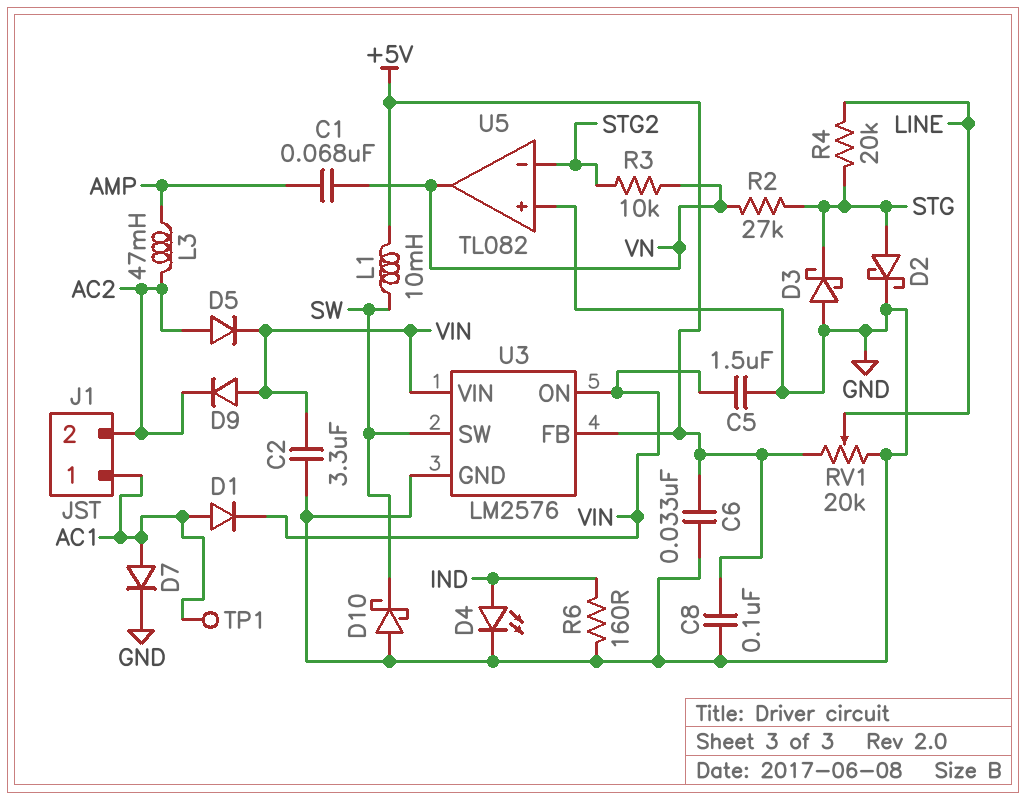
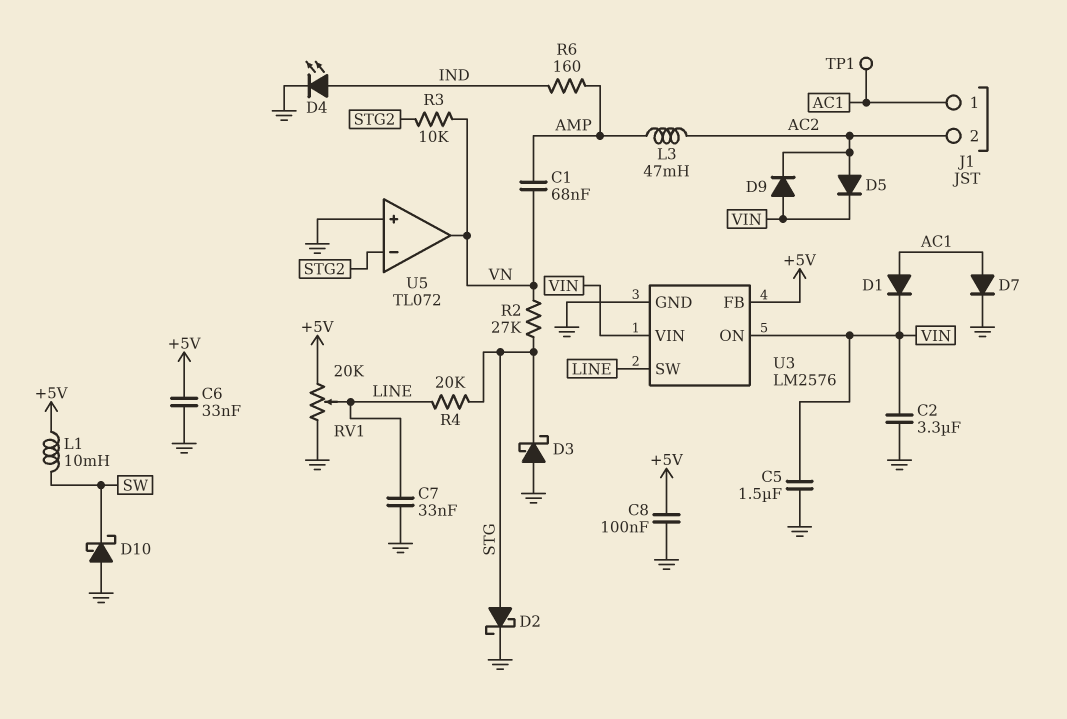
C7: none -> 33nF (GND, LINE)
R6: 160 (GND, IND) -> 160 (AMP, IND)
U3 pin SW: SW -> LINE
U5: TL082 -> TL072

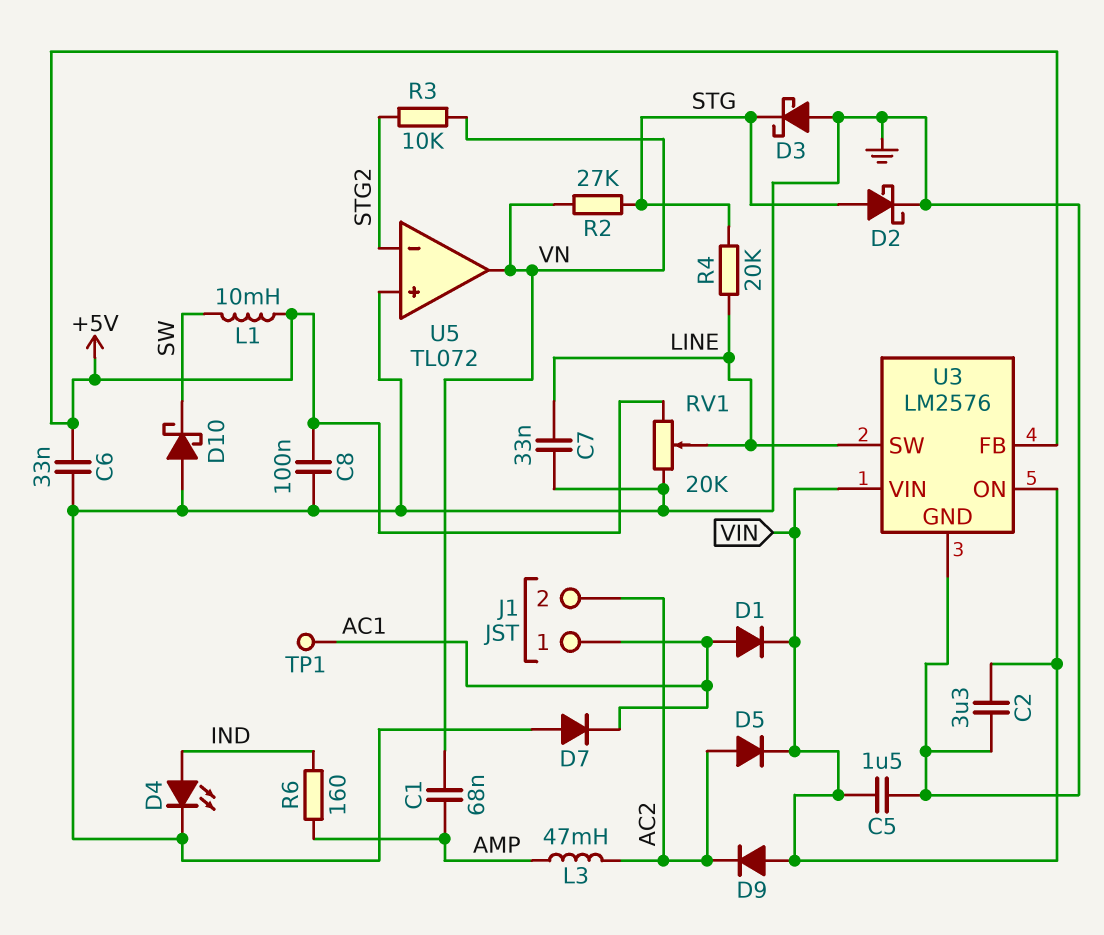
D7: diode (A AC1, K GND) -> diode (A GND, K AC1)

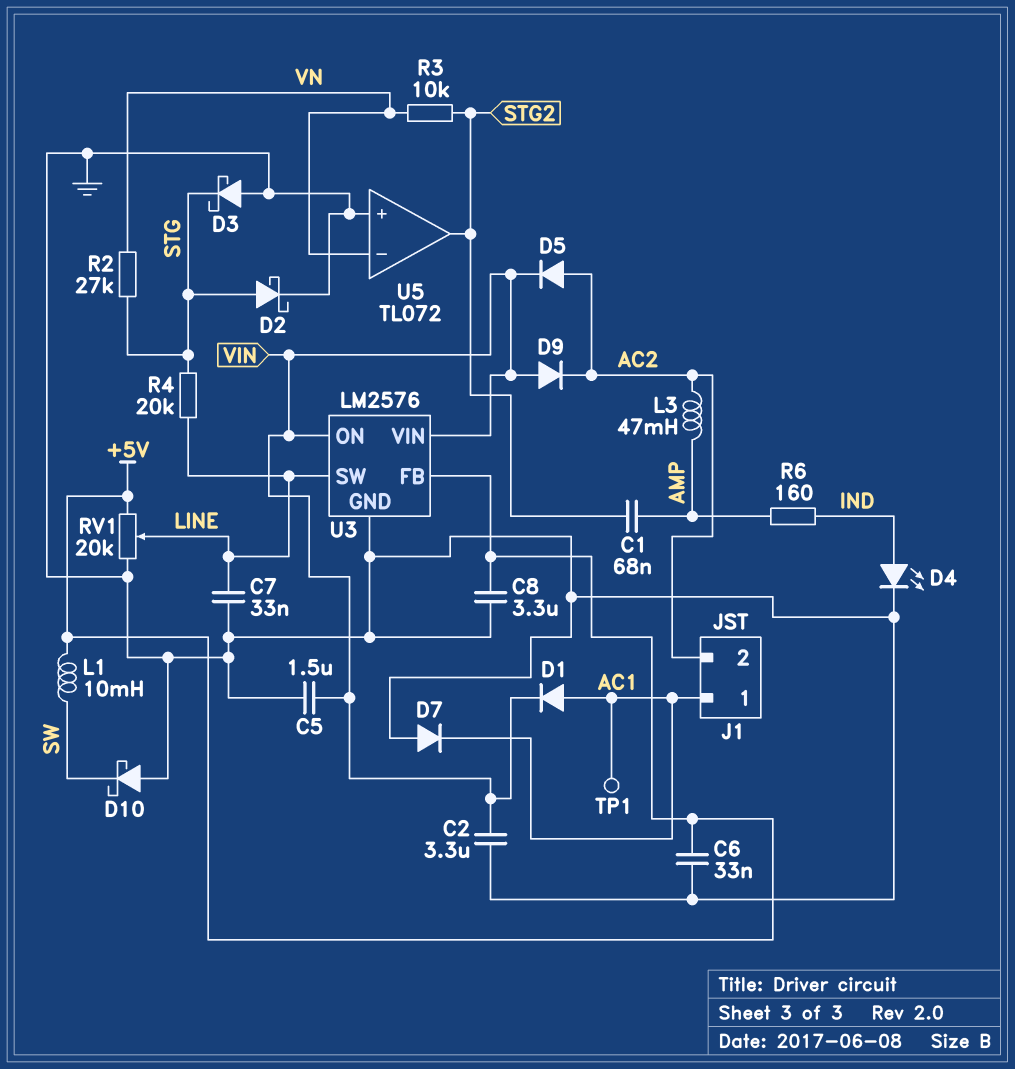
C1: 68nF (AMP, VN) -> 68nF (AMP, STG2)
C8: 100nF (+5V, GND) -> 3.3uF (+5V, GND)
U5 pin in-: STG2 -> VN
U5 pin out: VN -> STG2

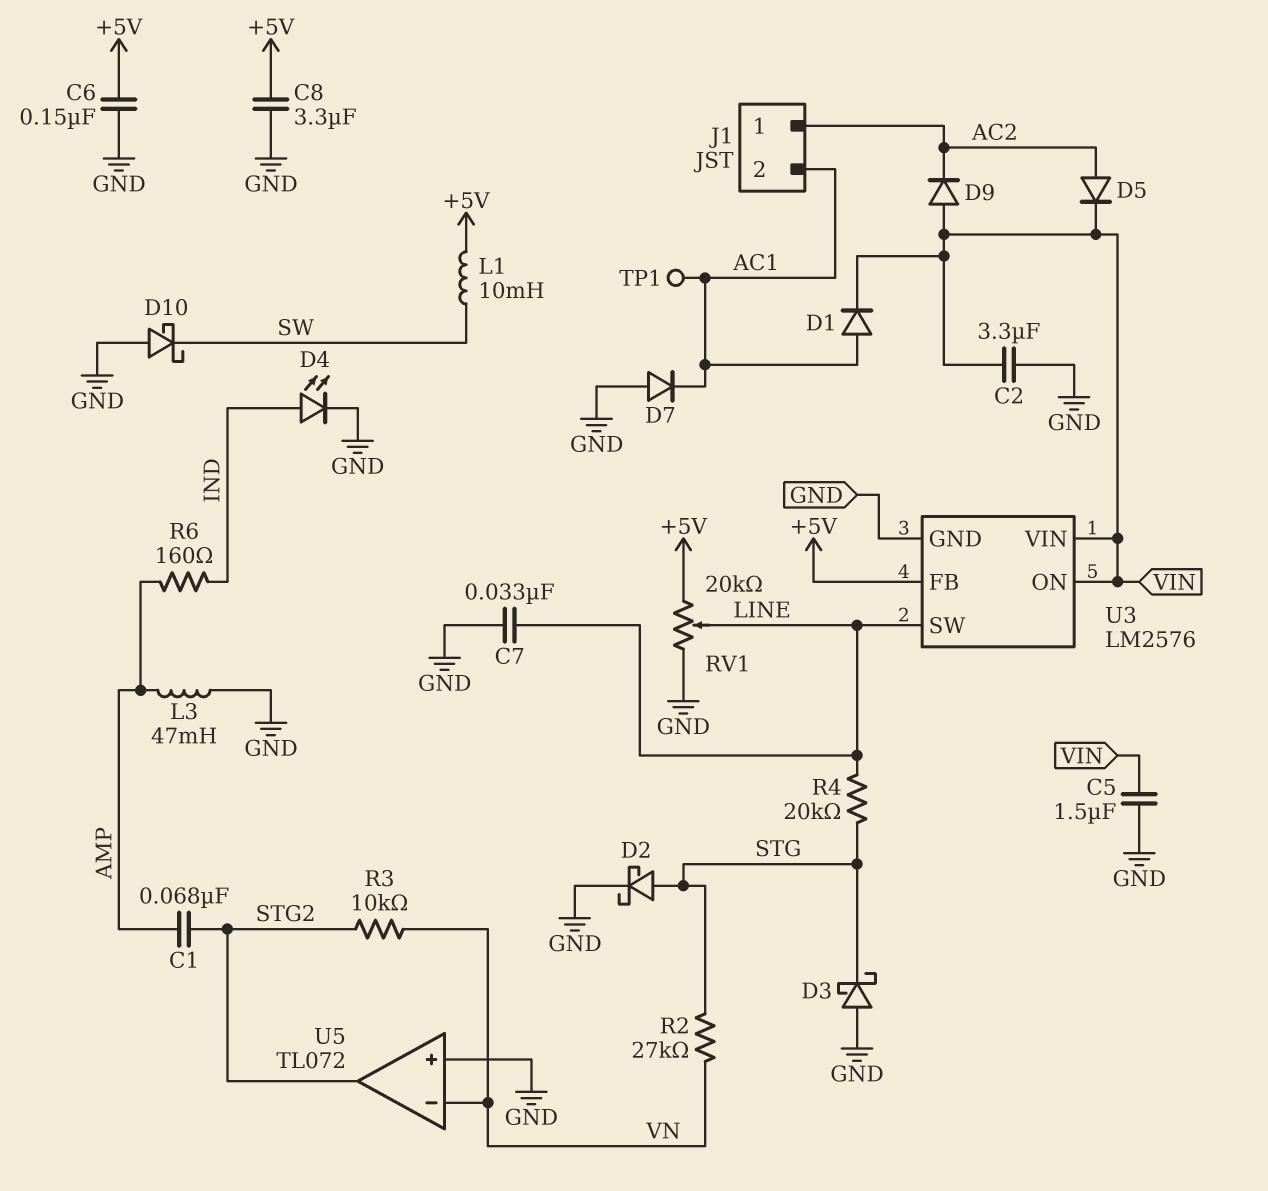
C6: 33nF (+5V, GND) -> 150nF (+5V, GND)
J1 pin 1: AC1 -> AC2
J1 pin 2: AC2 -> AC1
L3: 47mH (AC2, AMP) -> 47mH (AMP, GND)

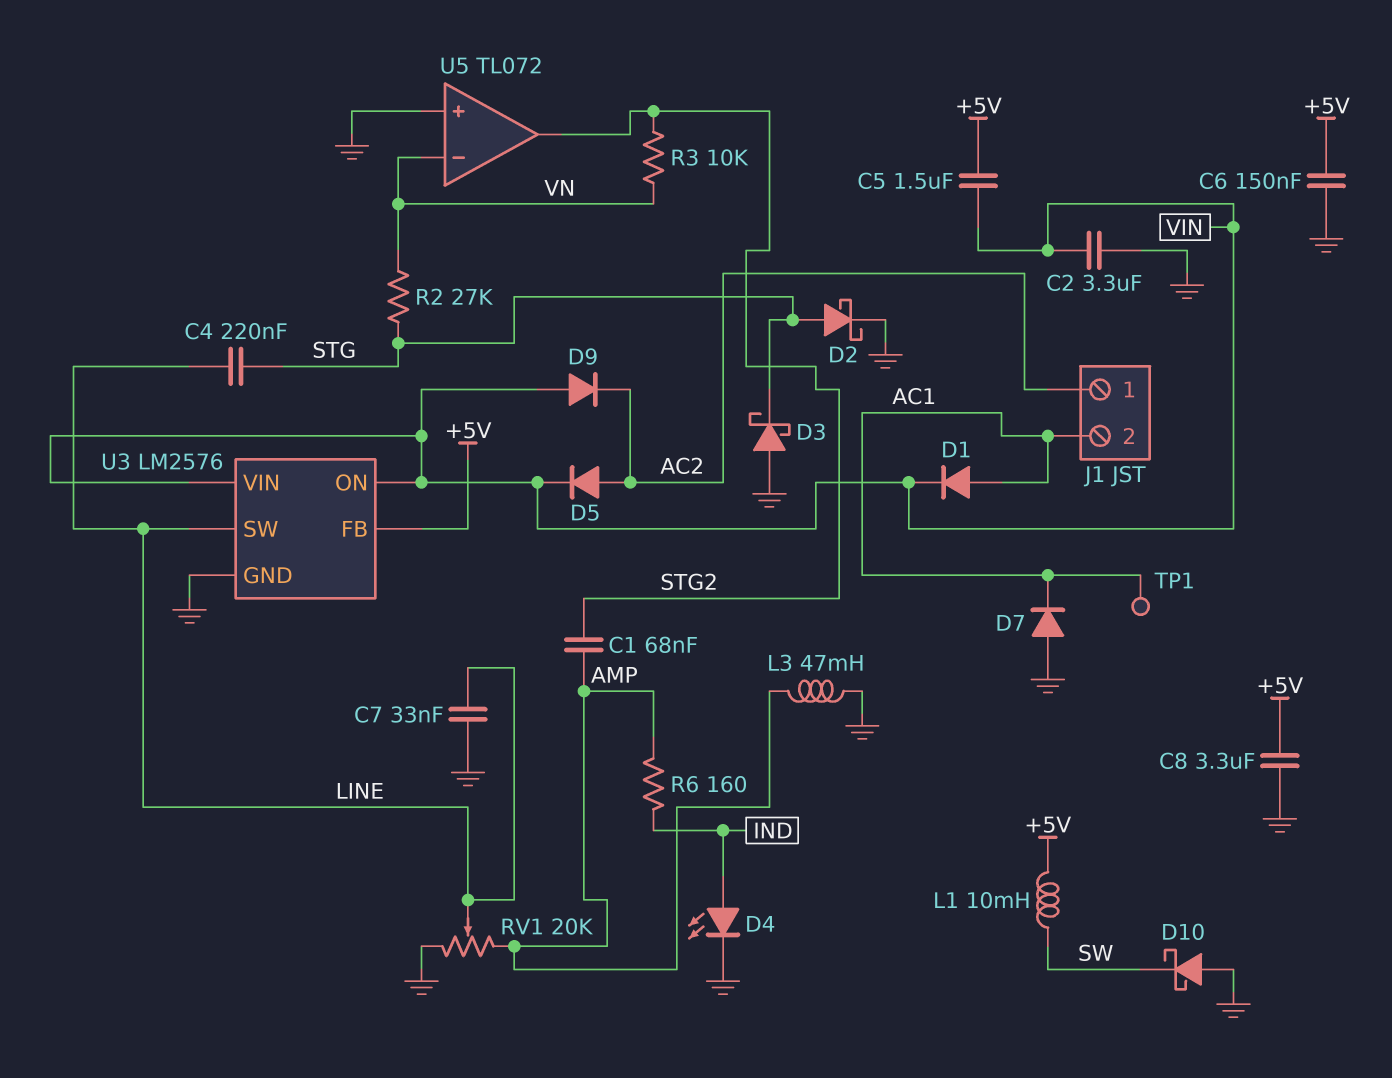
C4: none -> 220nF (LINE, STG)
C5: 1.5uF (GND, VIN) -> 1.5uF (+5V, VIN)
R4: 20k (LINE, STG) -> none
RV1: 20k (+5V, GND, wiper LINE) -> 20k (AMP, GND, wiper LINE)

